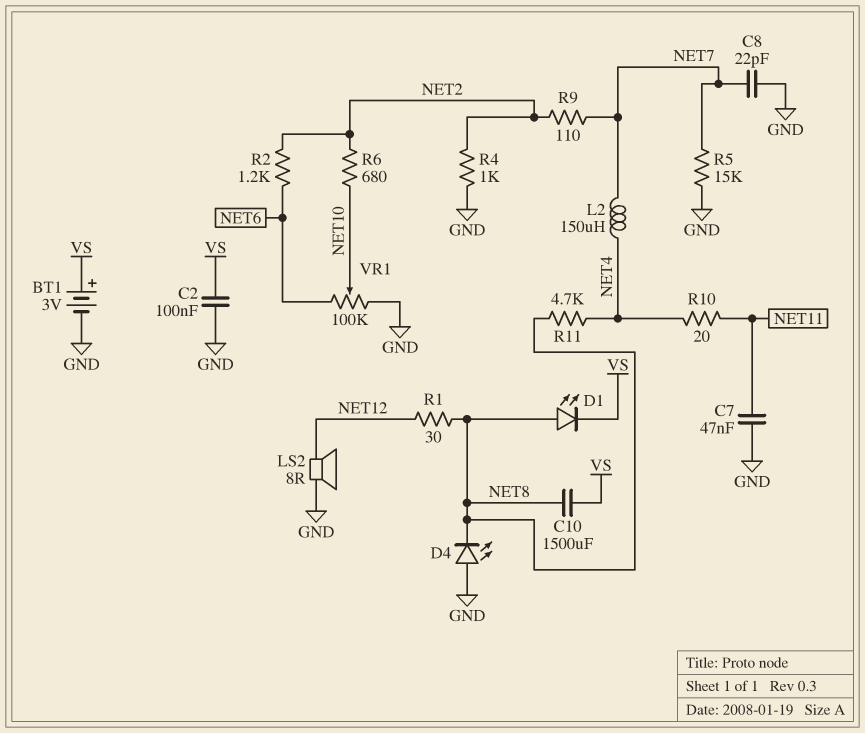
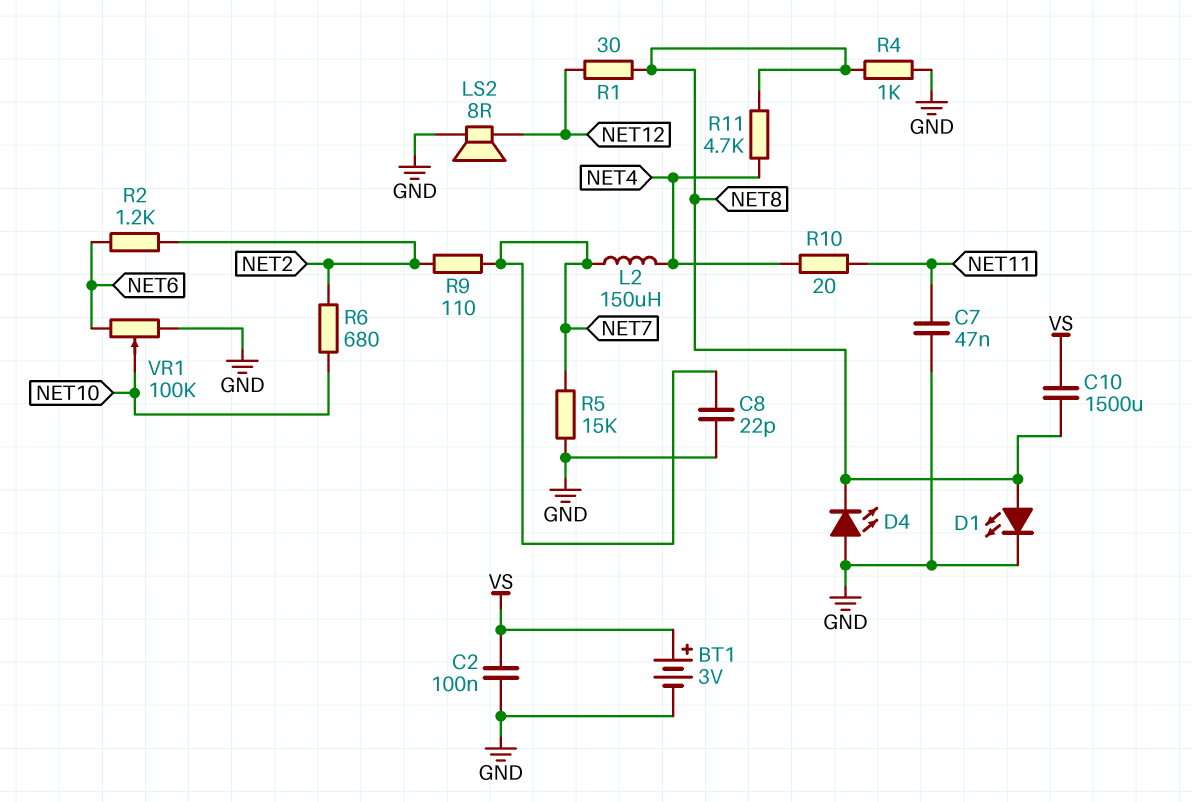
D1: LED (A NET8, K VS) -> LED (A NET8, K GND)
R4: 1k (GND, NET2) -> 1k (GND, NET8)

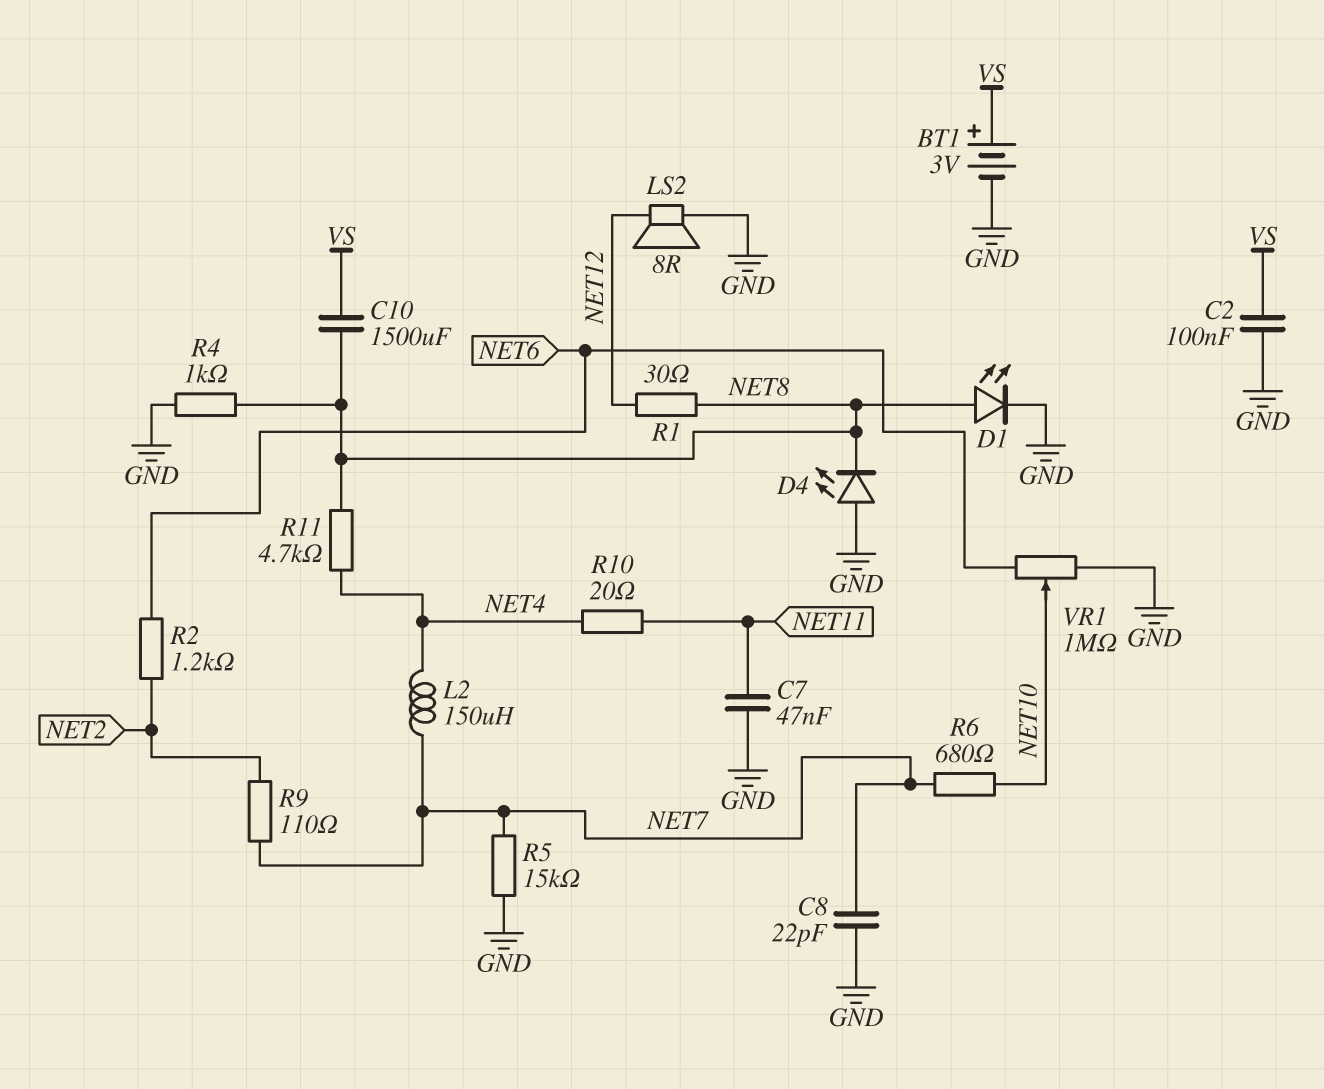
R6: 680 (NET2, NET10) -> 680 (NET7, NET10)
VR1: 100k (GND, NET6, wiper NET10) -> 1M (GND, NET6, wiper NET10)

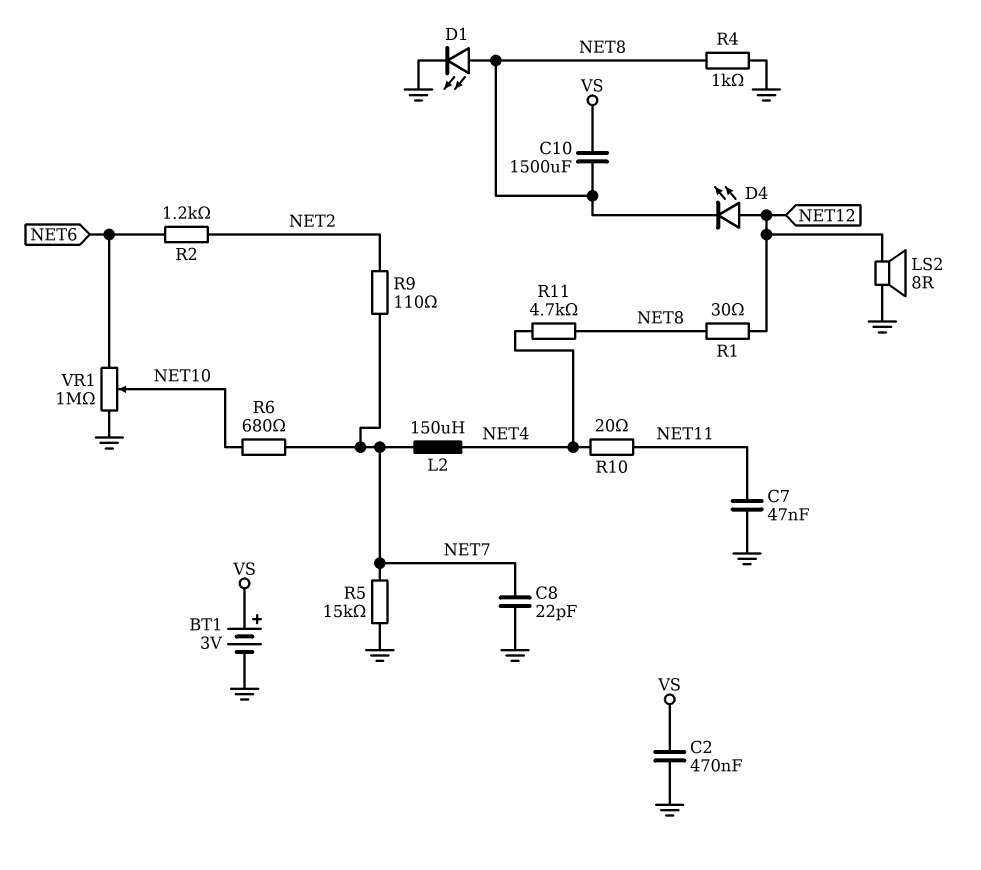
C2: 100nF (GND, VS) -> 470nF (GND, VS)
D4: LED (A GND, K NET8) -> LED (A NET12, K NET8)

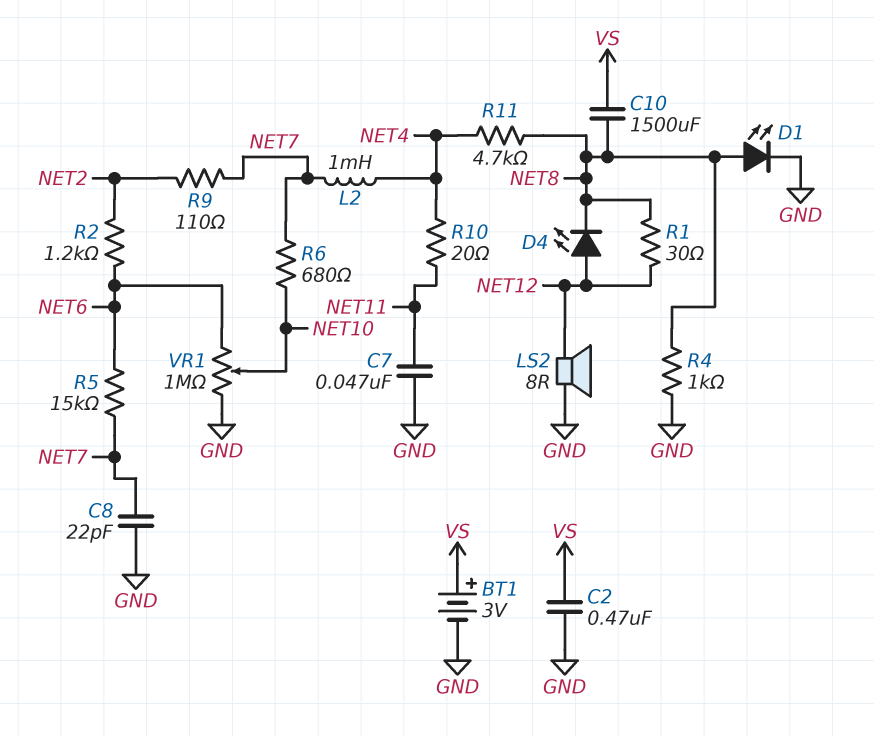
L2: 150uH (NET4, NET7) -> 1mH (NET4, NET7)
R5: 15k (GND, NET7) -> 15k (NET6, NET7)

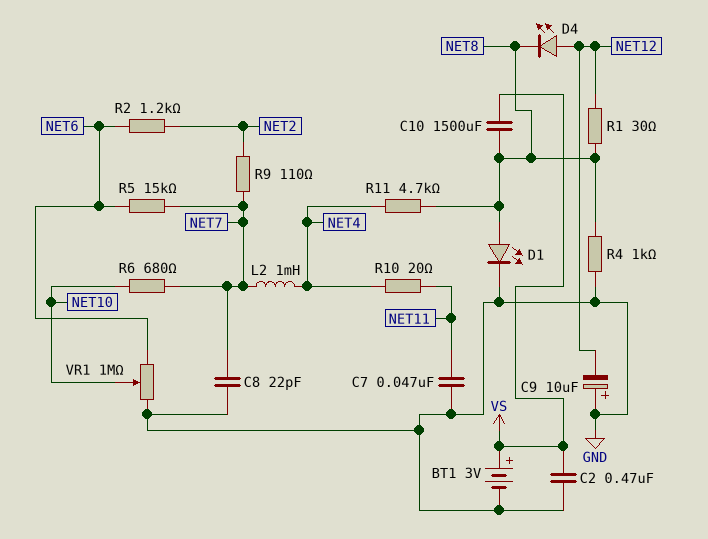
C9: none -> 10uF (plus GND, minus NET12)
LS2: speaker 8R (GND, NET12) -> none

